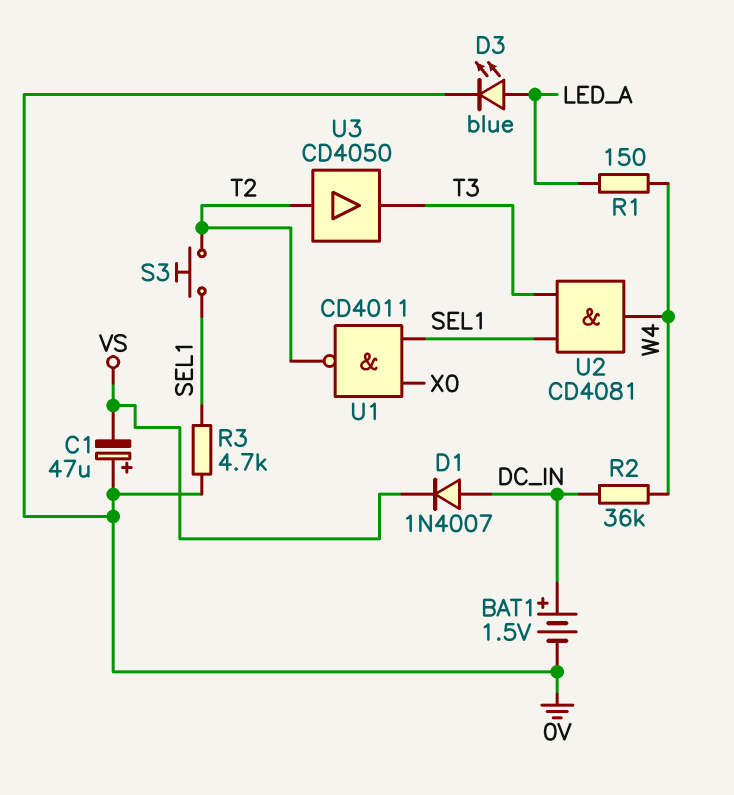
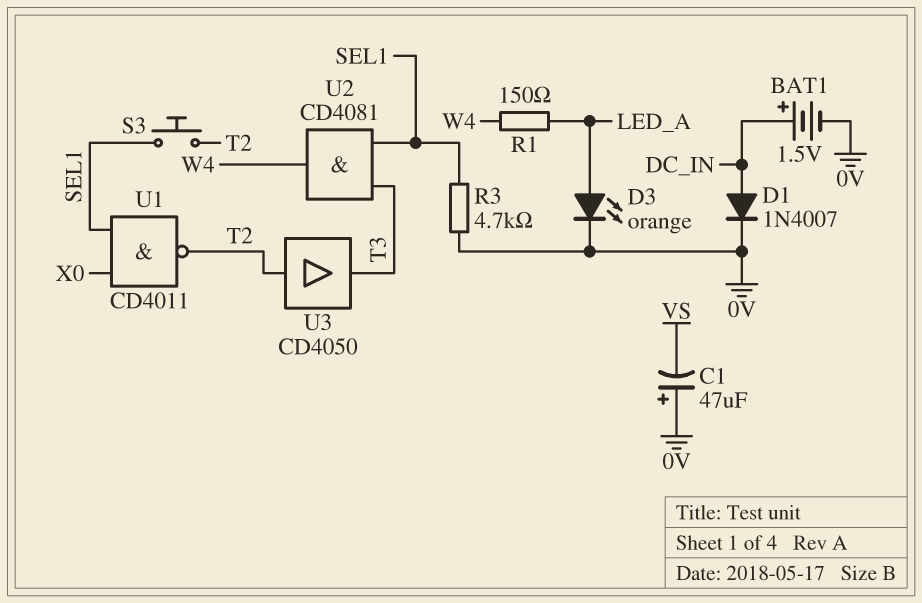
D1: diode 1N4007 (A DC_IN, K VS) -> diode 1N4007 (A DC_IN, K 0V)
D3: LED blue (A LED_A, K 0V) -> LED orange (A LED_A, K 0V)
R2: 36k (DC_IN, W4) -> none

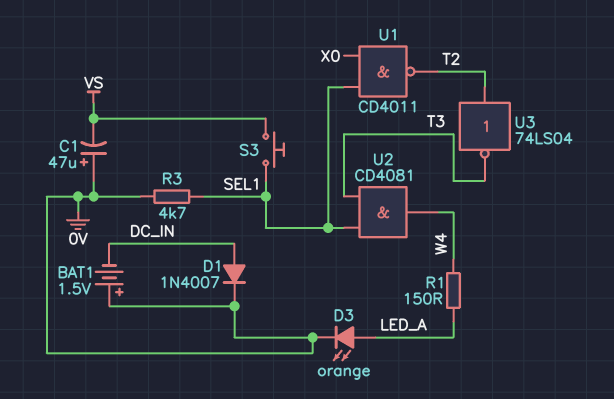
BAT1: 1.5V (plus DC_IN, minus 0V) -> 1.5V (plus 0V, minus DC_IN)
S3: button (SEL1, T2) -> button (SEL1, VS)
U3: buffer CD4050 (in T2, out T3) -> NOT 74LS04 (in T2, out T3)

